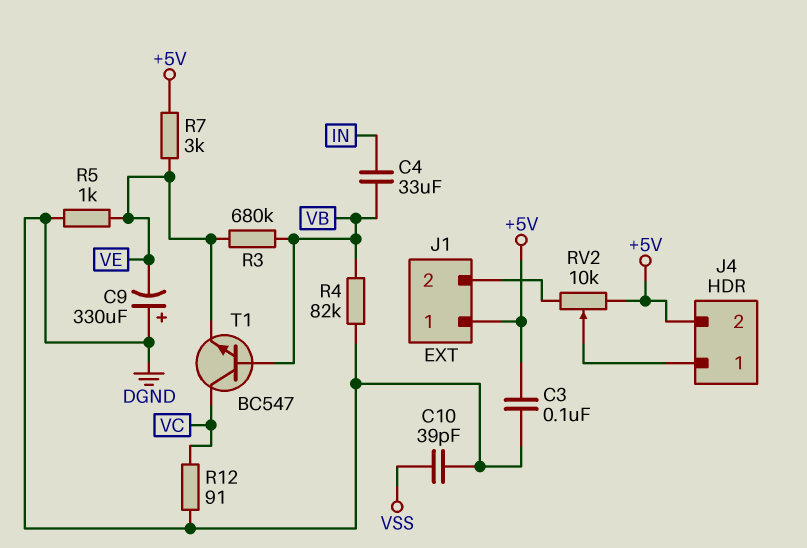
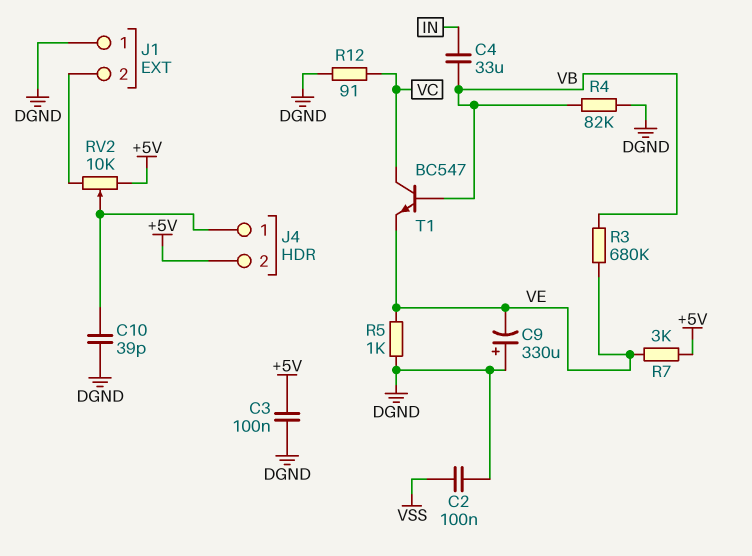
C2: none -> 100nF (DGND, VSS)
C10: 39pF (DGND, VSS) -> 39pF (DGND, J4/1)
J1 pin 1: +5V -> DGND

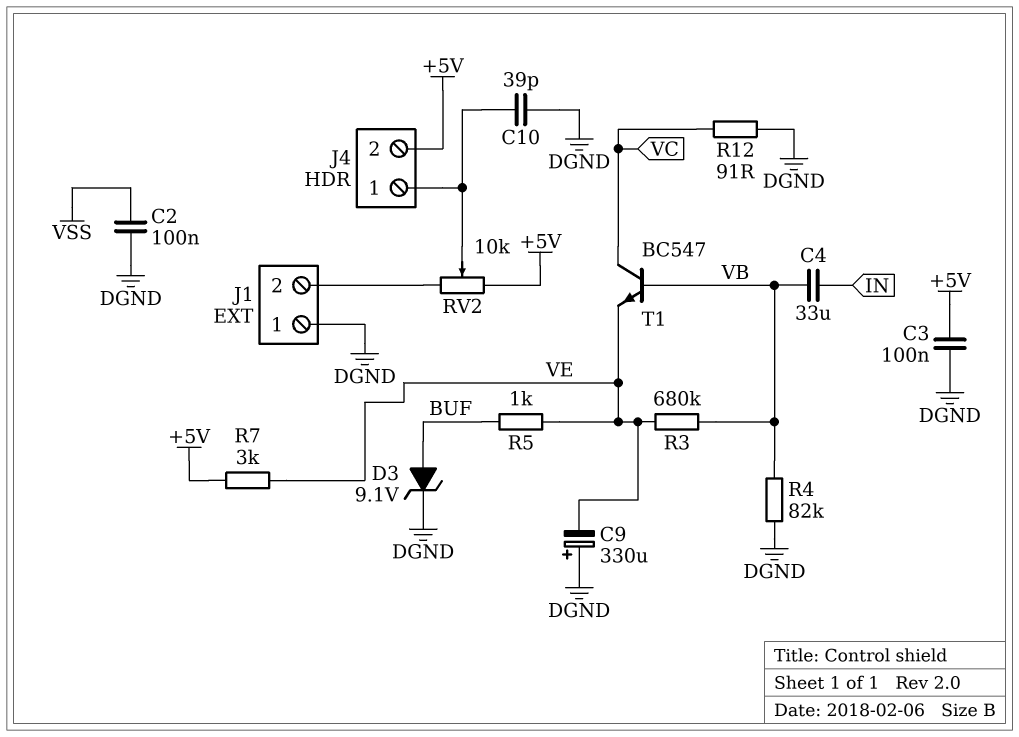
D3: none -> zener 9.1V (A BUF, K DGND)
R5: 1k (DGND, VE) -> 1k (BUF, VE)

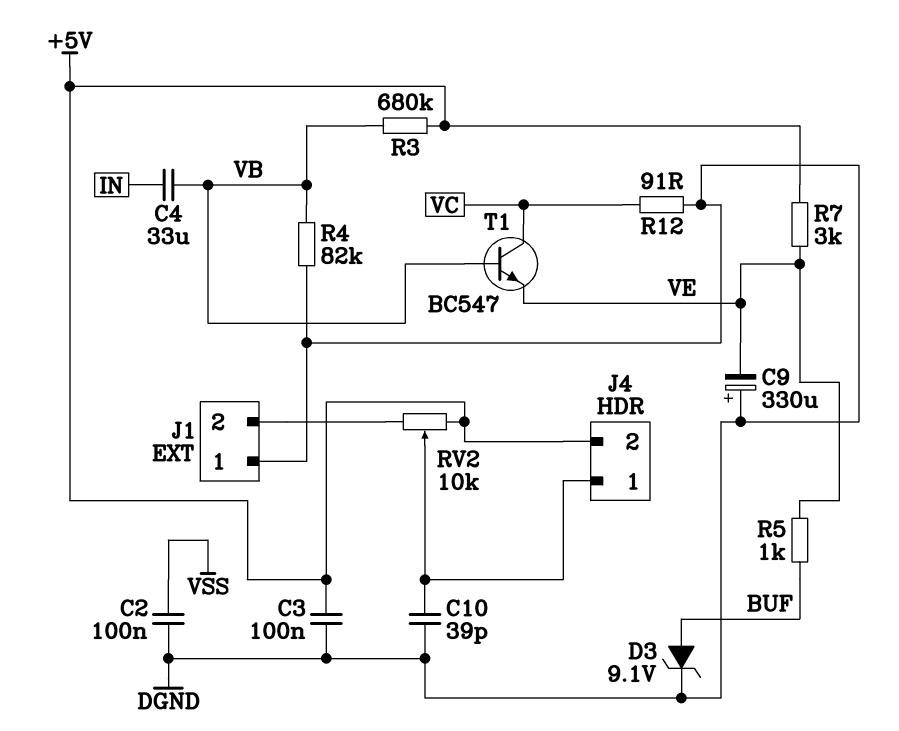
R3: 680k (VB, VE) -> 680k (+5V, VB)

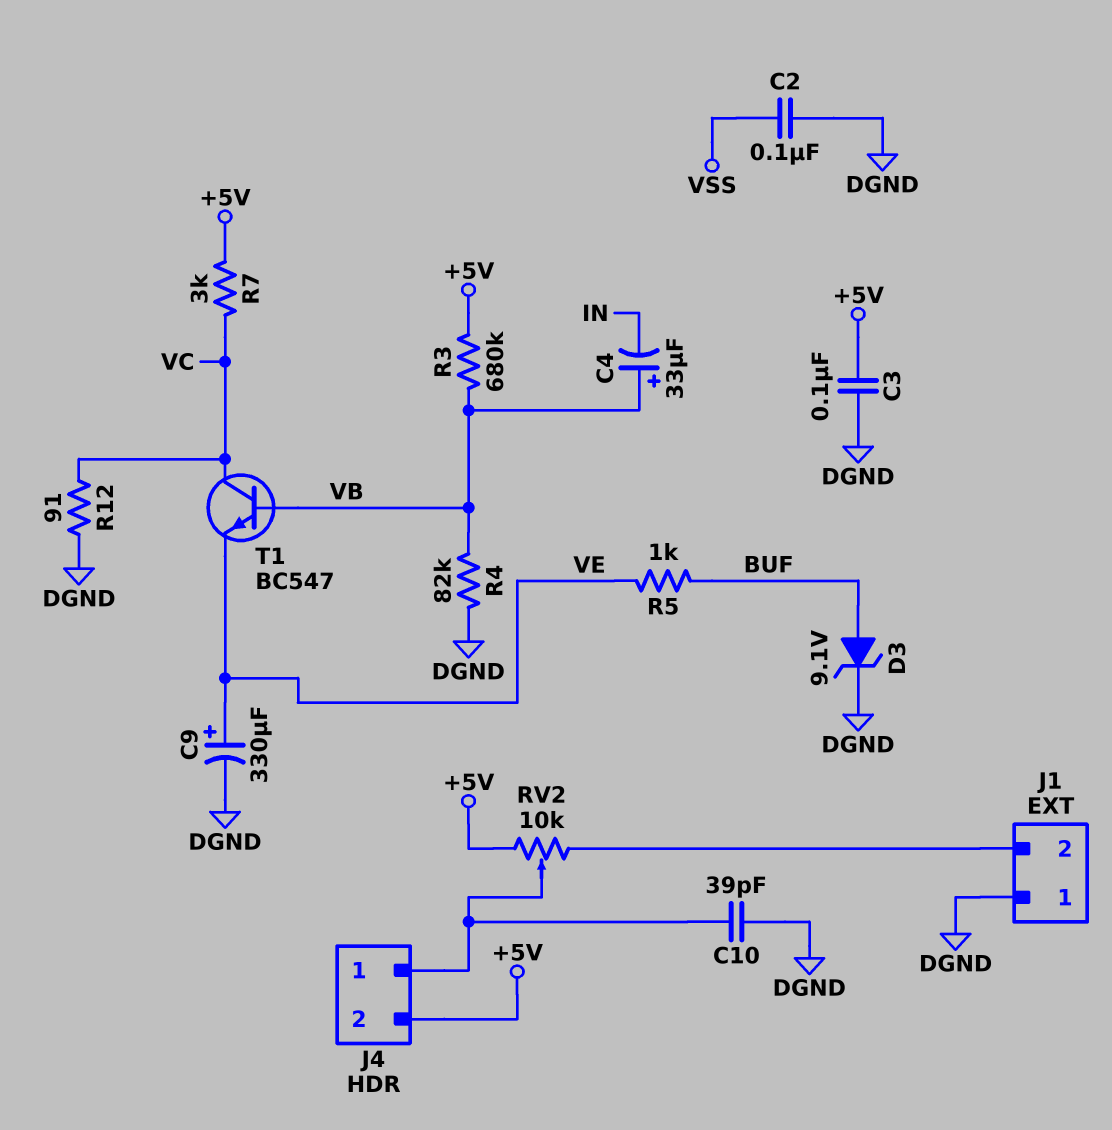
C4: 33uF (IN, VB) -> 33uF (plus VB, minus IN)
C9: 330uF (plus DGND, minus VE) -> 330uF (plus VE, minus DGND)
R7: 3k (+5V, VE) -> 3k (+5V, VC)

